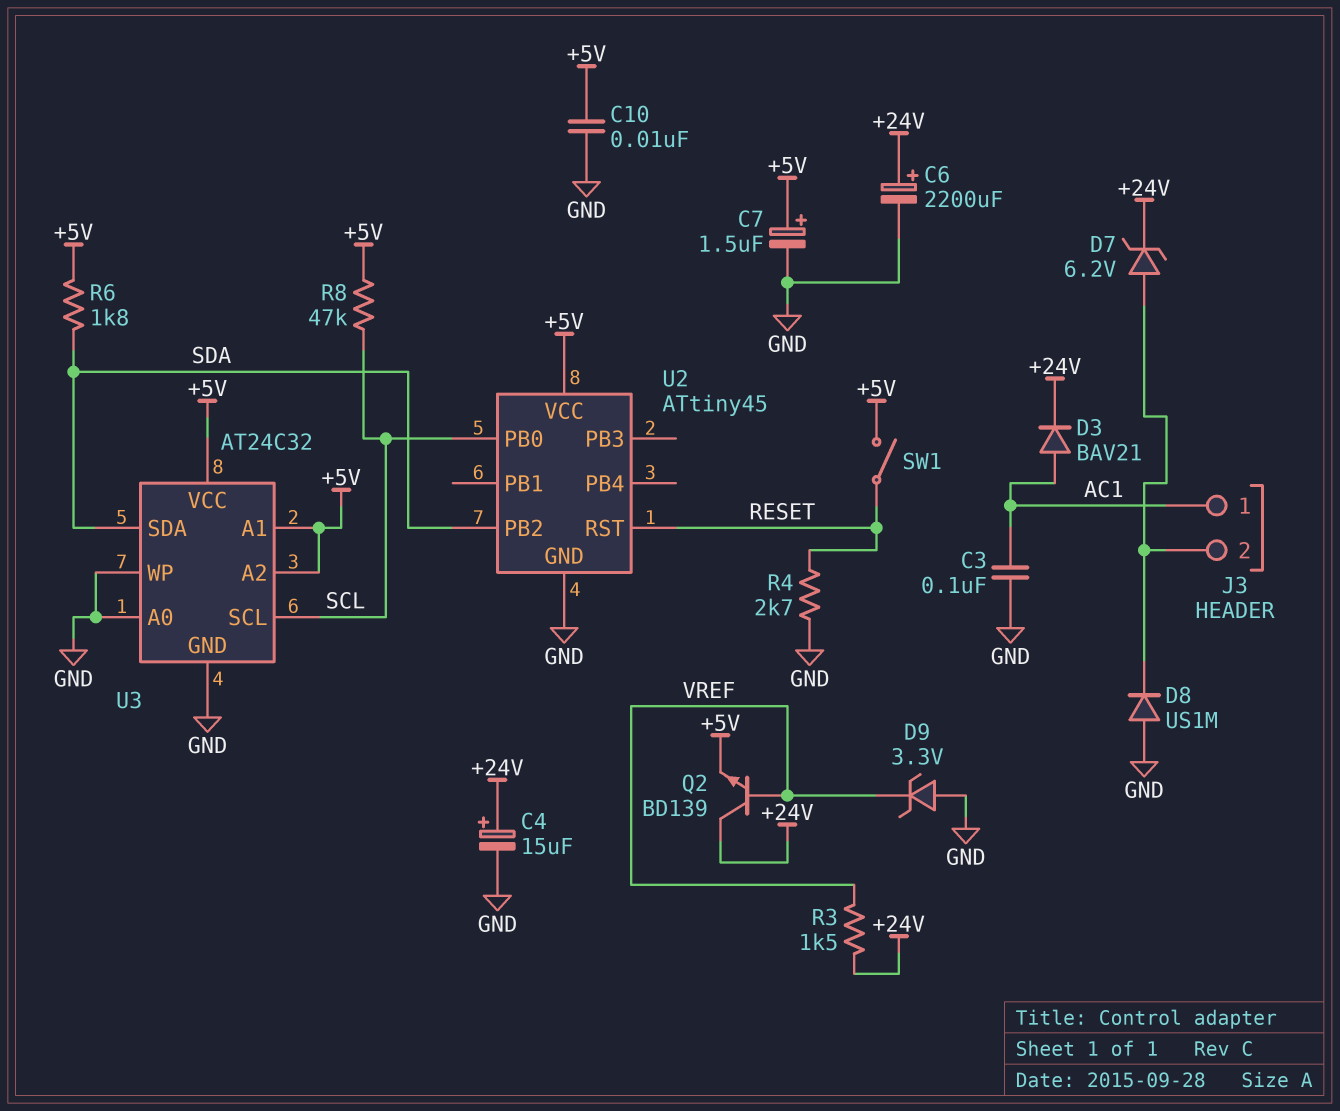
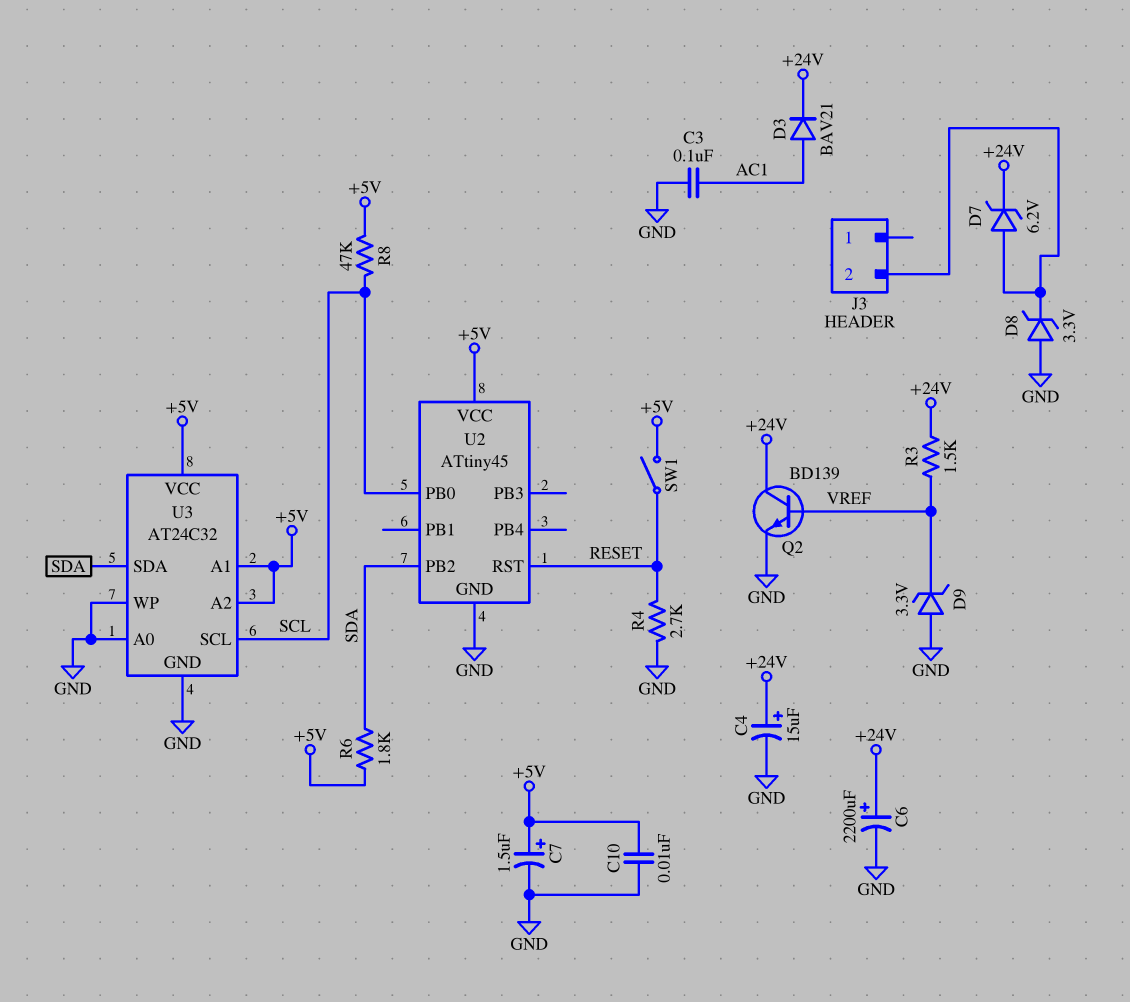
D8: diode US1M (A GND, K J3/2) -> zener 3.3V (A GND, K J3/2)
J3 pin 1: AC1 -> none
Q2: NPN BD139 (B VREF, C +24V, E +5V) -> NPN BD139 (B VREF, C +24V, E GND)

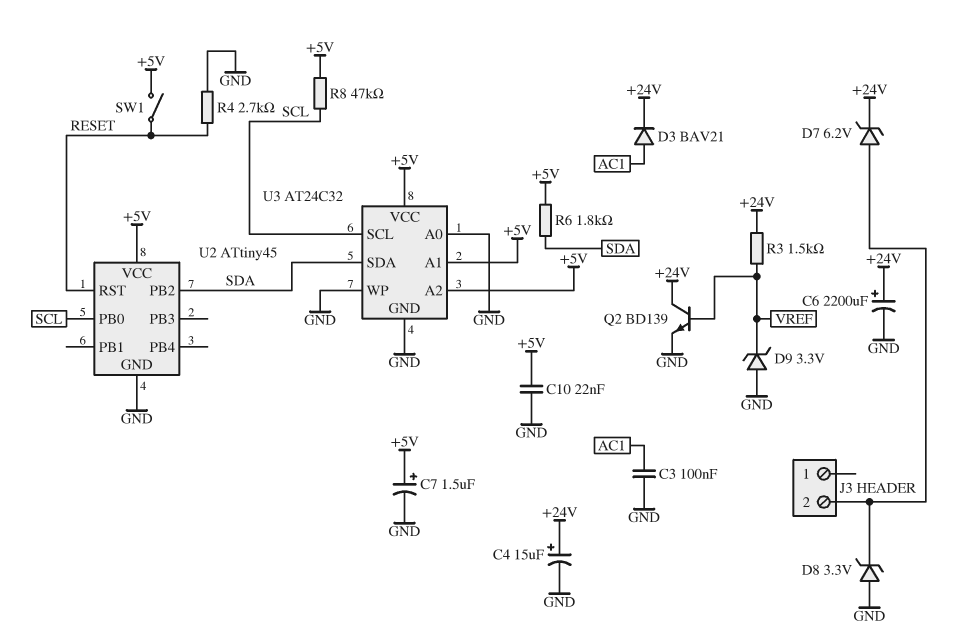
C10: 10nF (+5V, GND) -> 22nF (+5V, GND)

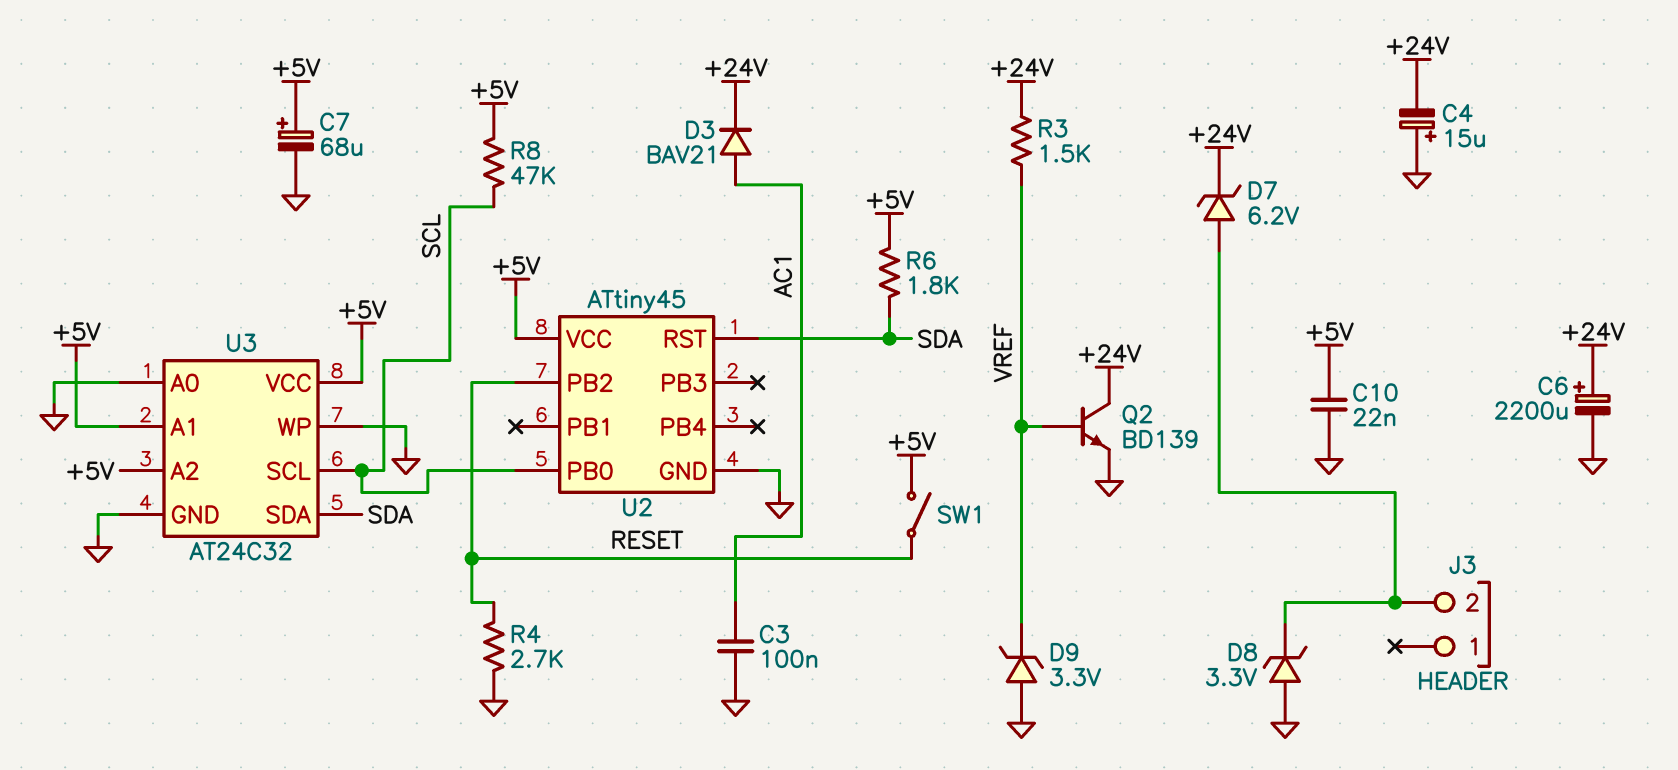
C4: 15uF (plus +24V, minus GND) -> 15uF (plus GND, minus +24V)
C7: 1.5uF (plus +5V, minus GND) -> 68uF (plus +5V, minus GND)
U2 pin PB2: SDA -> RESET
U2 pin RST: RESET -> SDA

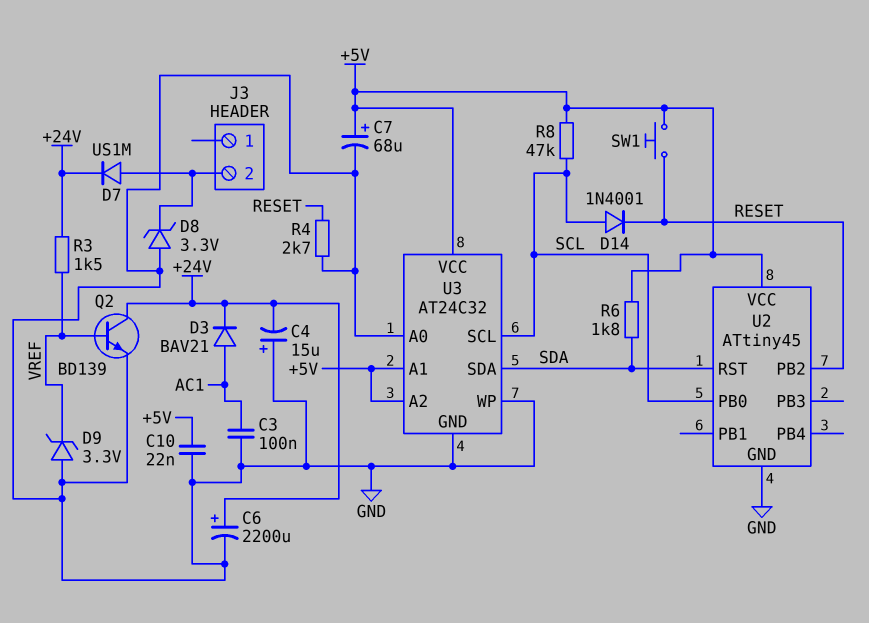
D7: zener 6.2V (A J3/2, K +24V) -> diode US1M (A J3/2, K +24V)
D14: none -> diode 1N4001 (A SCL, K RESET)
SW1: switch (+5V, RESET) -> button (+5V, RESET)

